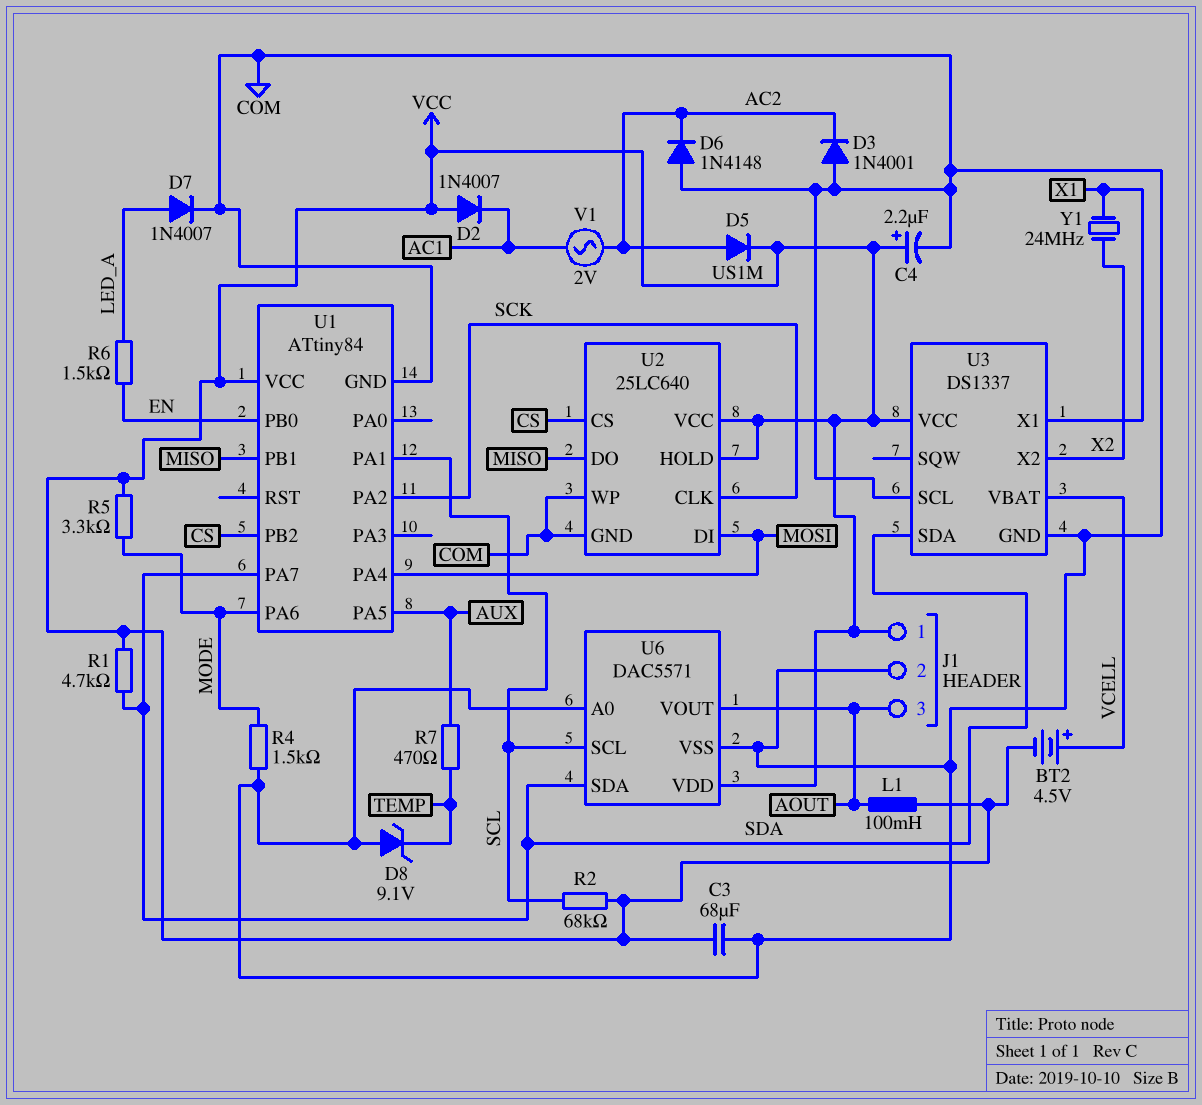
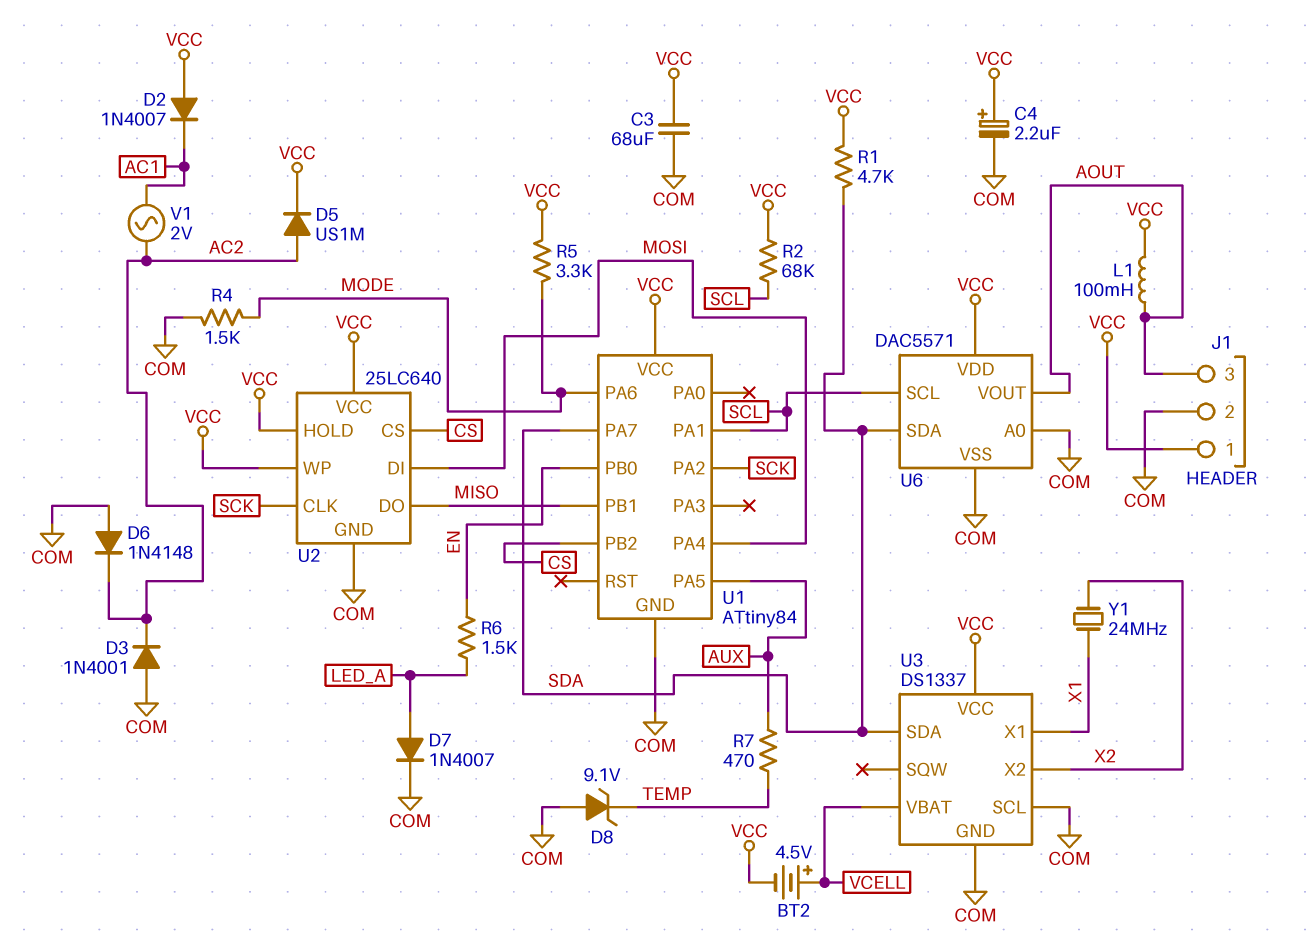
U2 pin WP: COM -> VCC

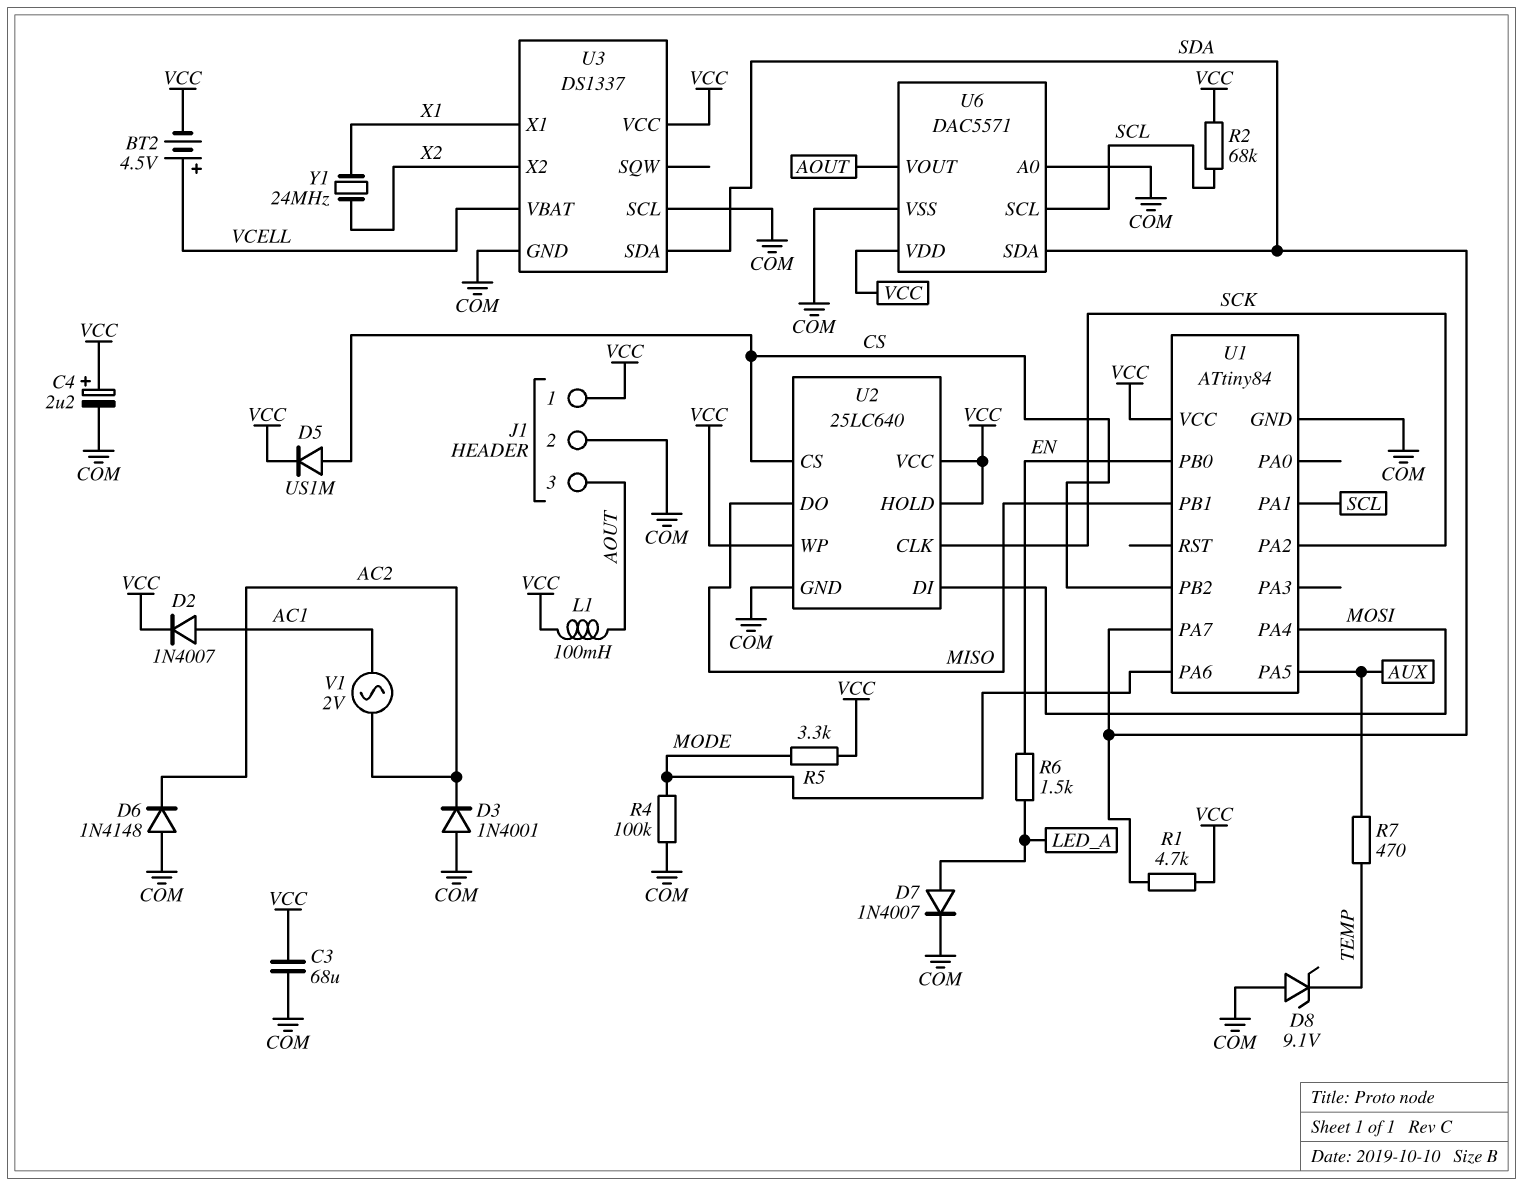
D2: diode 1N4007 (A VCC, K AC1) -> diode 1N4007 (A AC1, K VCC)
D5: diode US1M (A AC2, K VCC) -> diode US1M (A CS, K VCC)
R4: 1.5k (COM, MODE) -> 100k (COM, MODE)

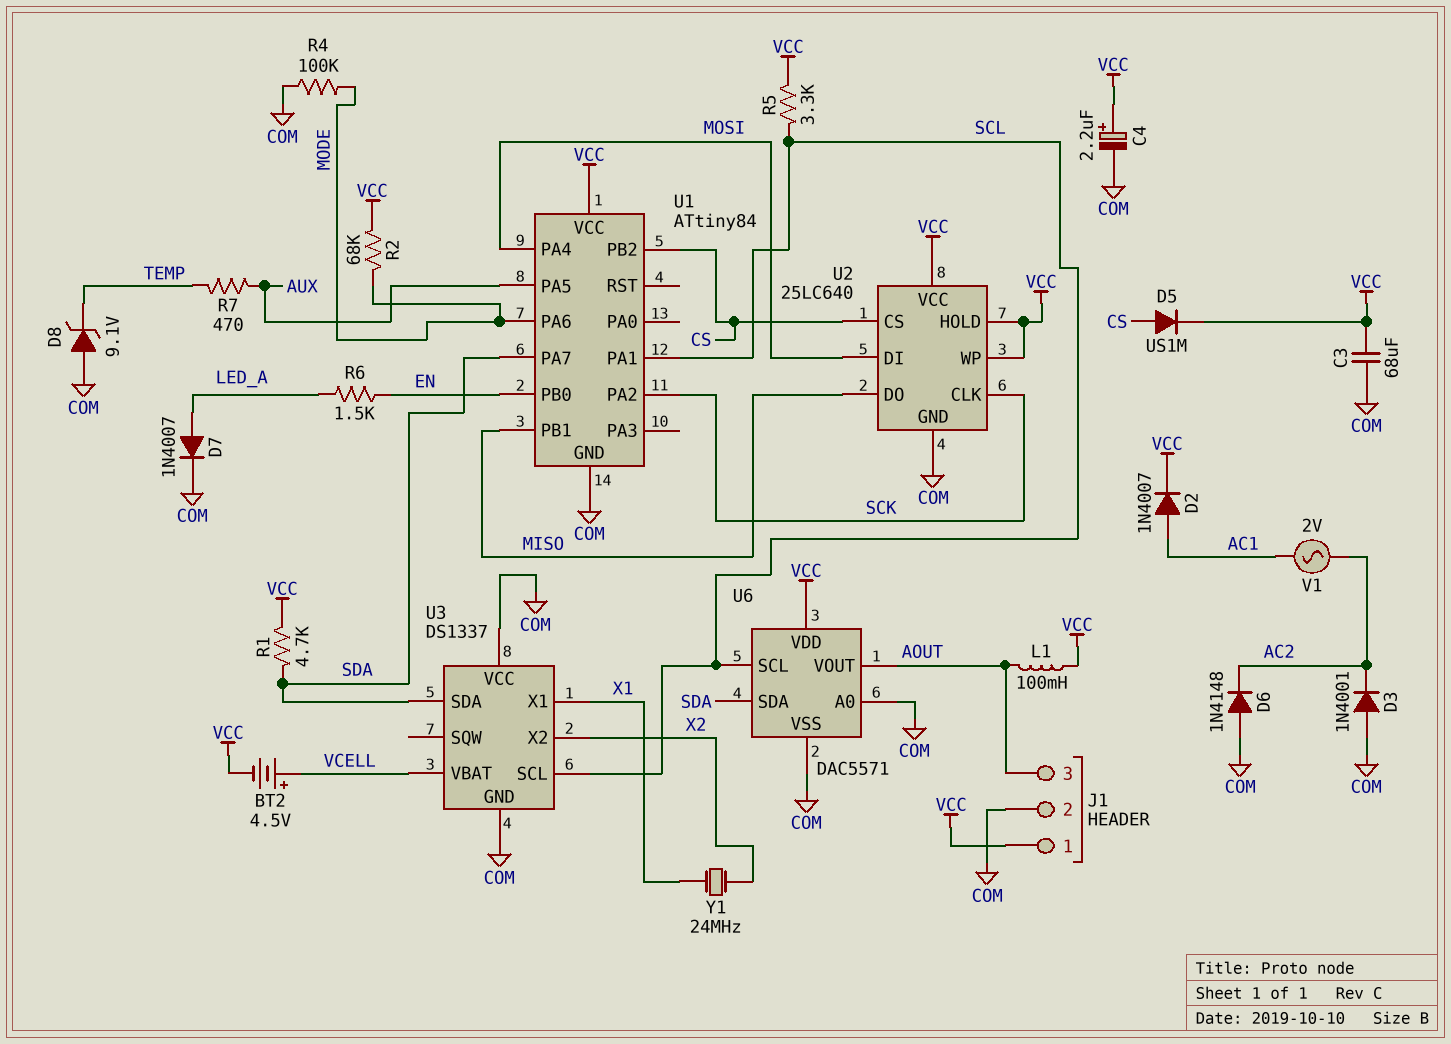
R2: 68k (SCL, VCC) -> 68k (MODE, VCC)
R5: 3.3k (MODE, VCC) -> 3.3k (SCL, VCC)
U3 pin SCL: COM -> SCL
U3 pin VCC: VCC -> COM

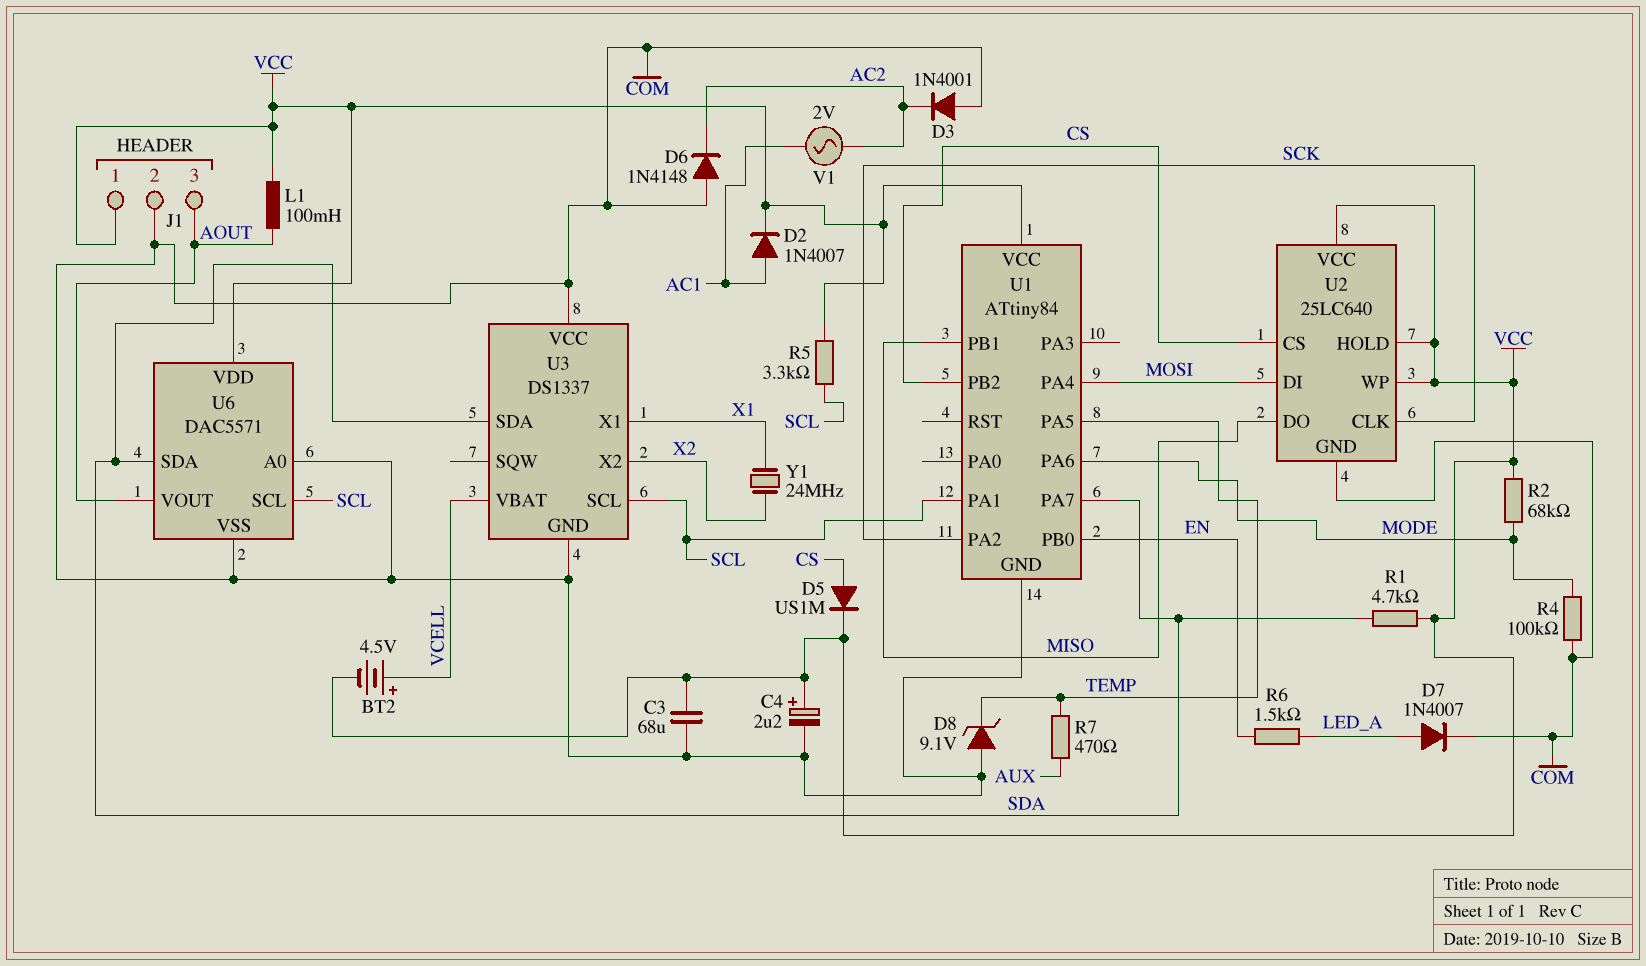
U1 pin PA5: AUX -> TEMP

